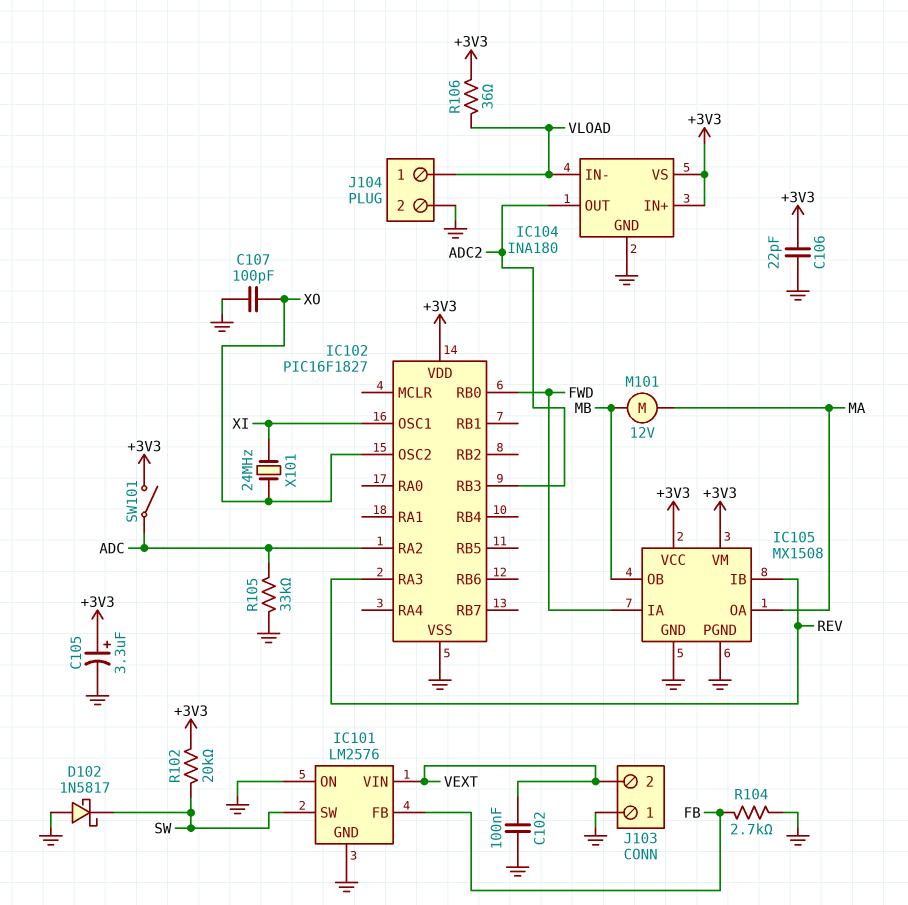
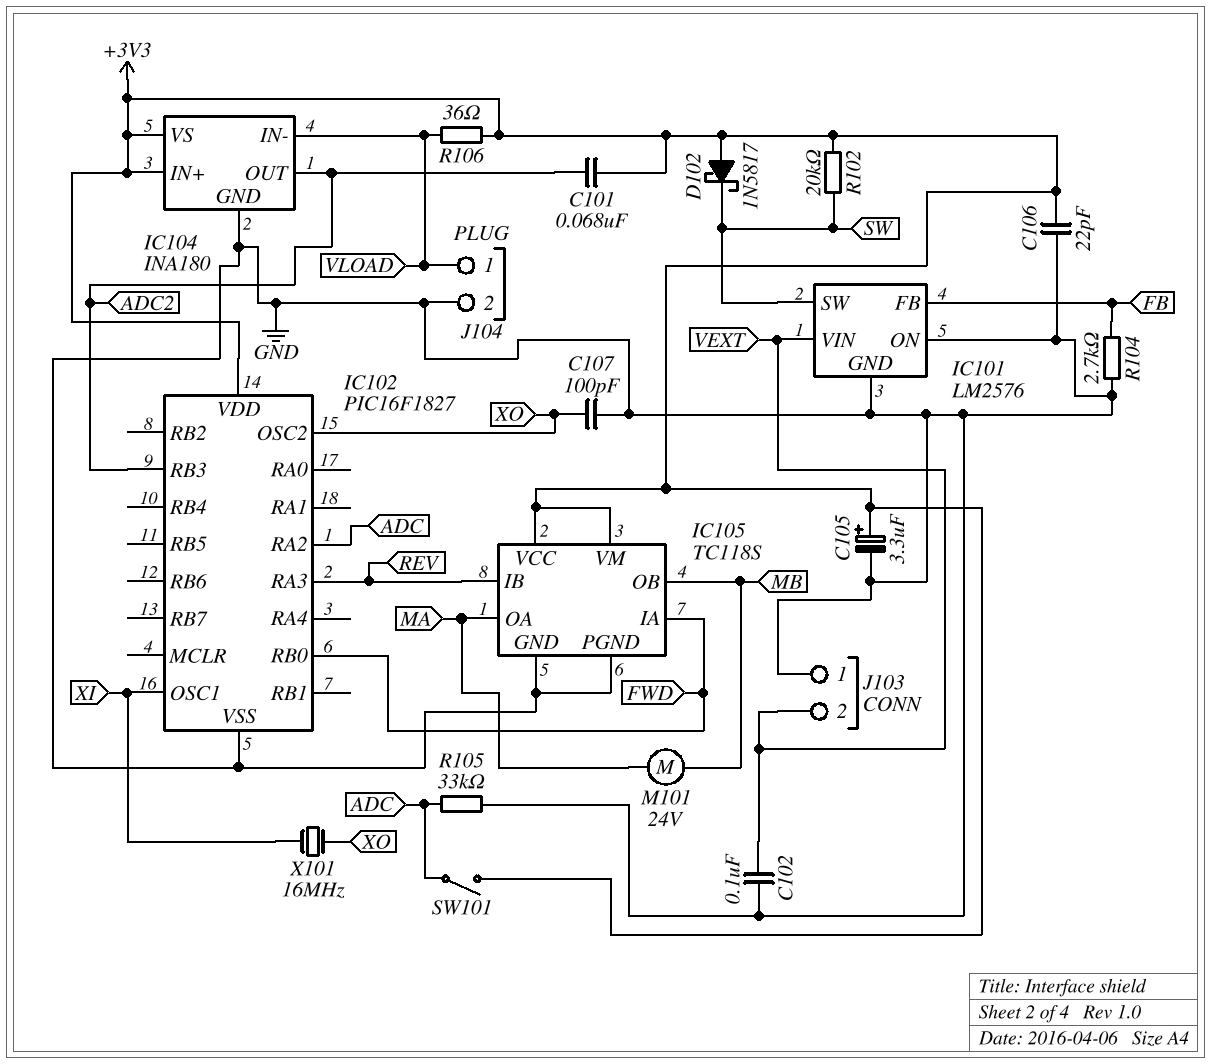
C101: none -> 68nF (+3V3, ADC2)
D102: schottky 1N5817 (A GND, K SW) -> schottky 1N5817 (A +3V3, K SW)
IC105: MX1508 -> TC118S
M101: motor 12V (MA, MB) -> motor 24V (MA, MB)
X101: 24MHz (XI, XO) -> 16MHz (XI, XO)

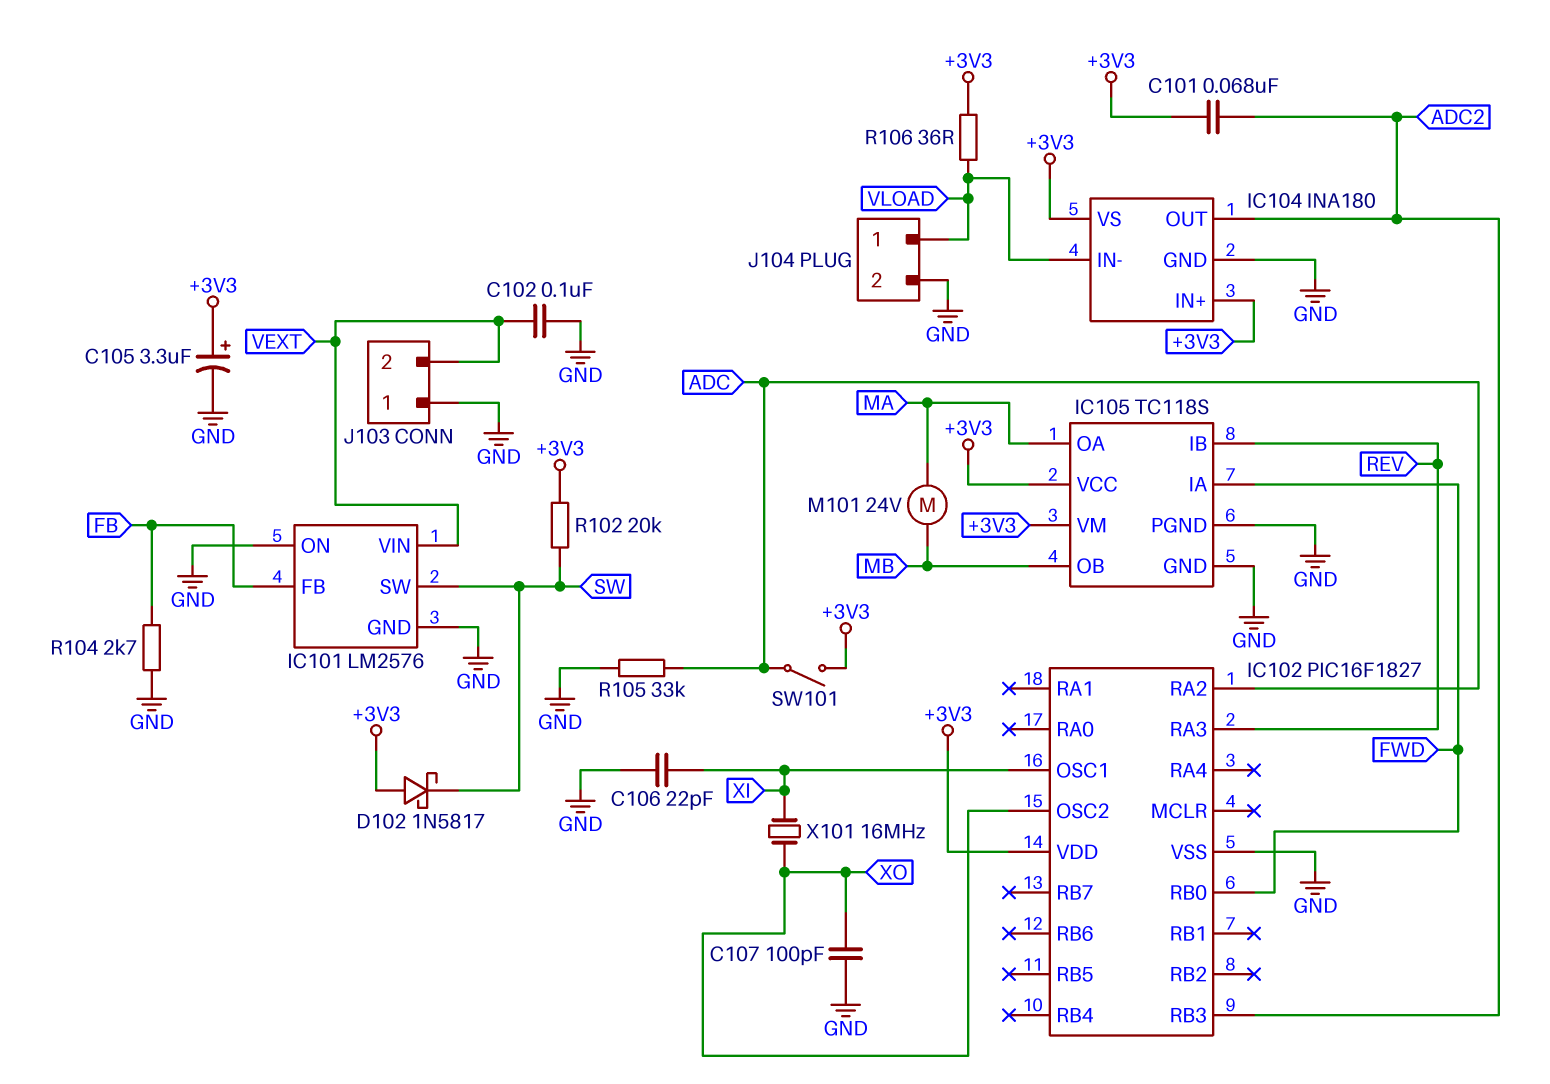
C106: 22pF (+3V3, GND) -> 22pF (GND, XI)

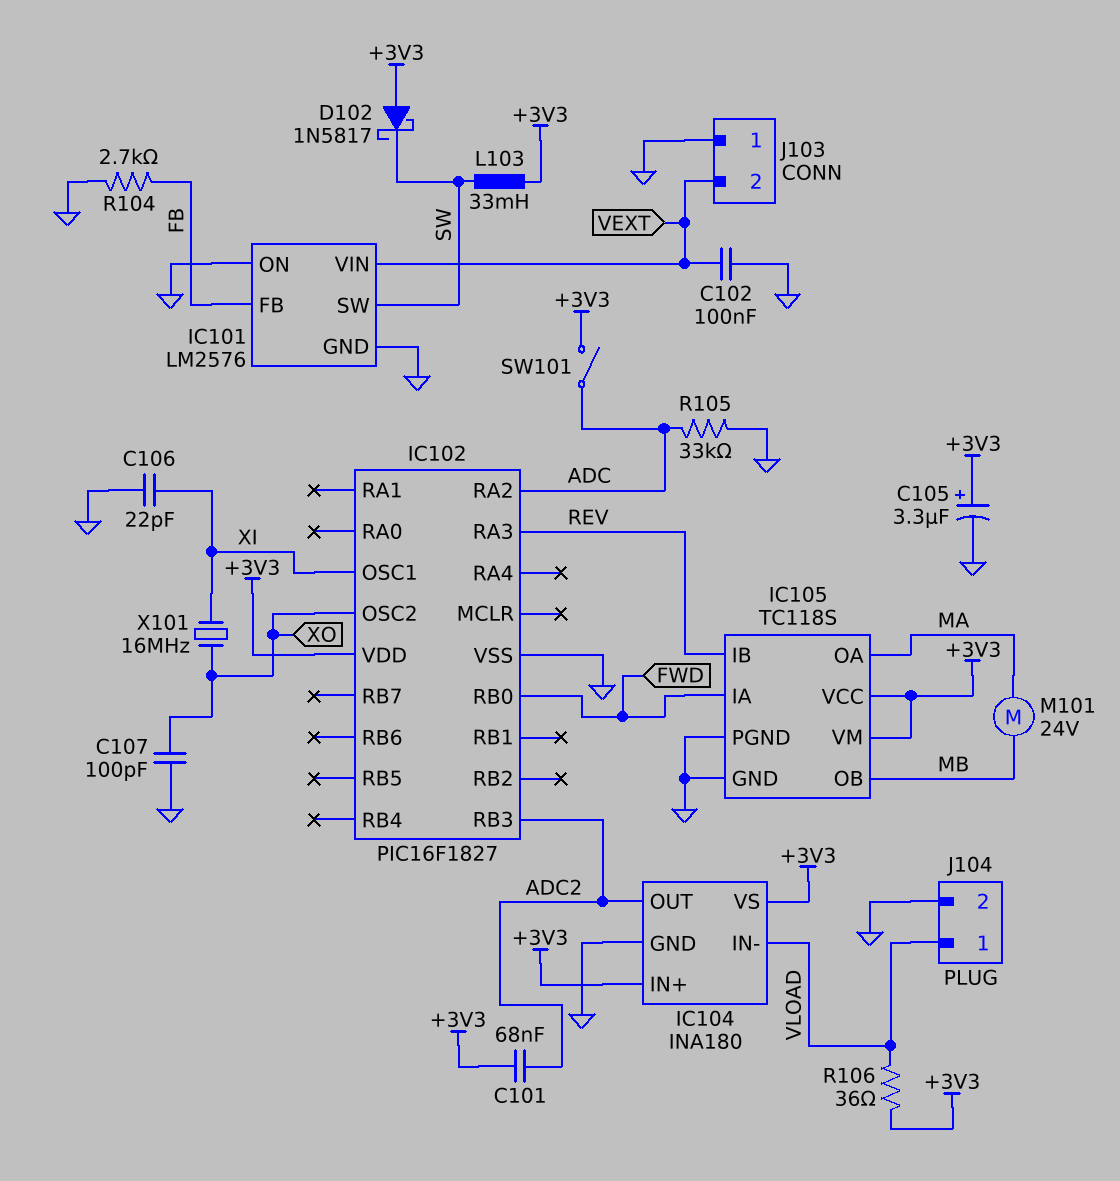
L103: none -> 33mH (+3V3, SW)
R102: 20k (+3V3, SW) -> none

